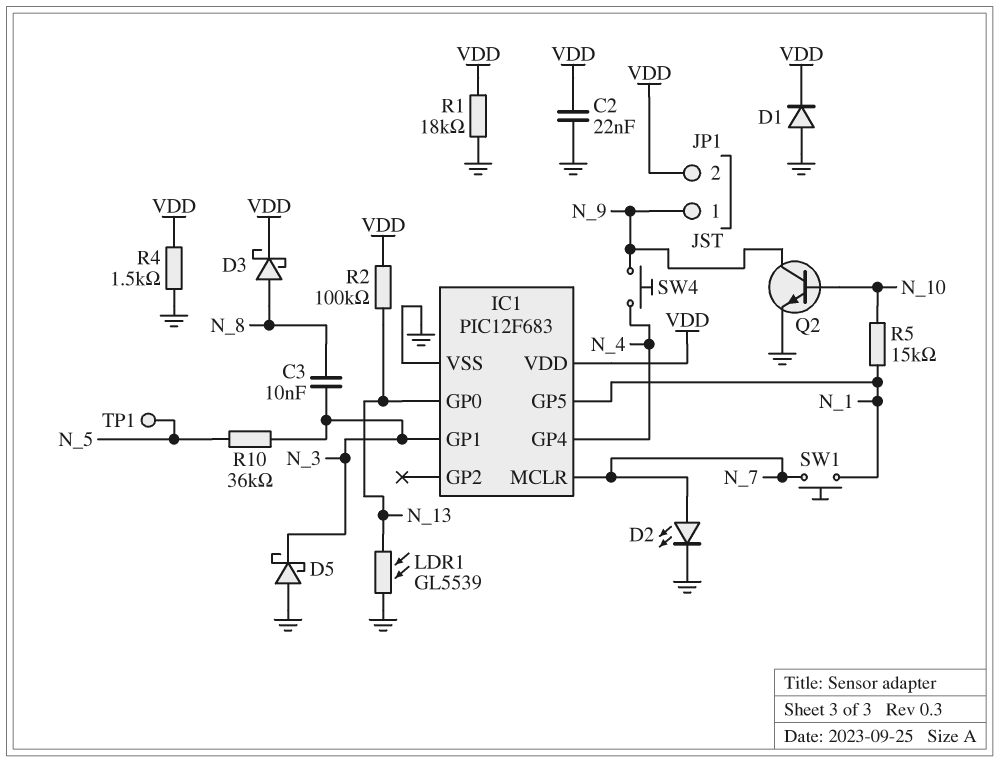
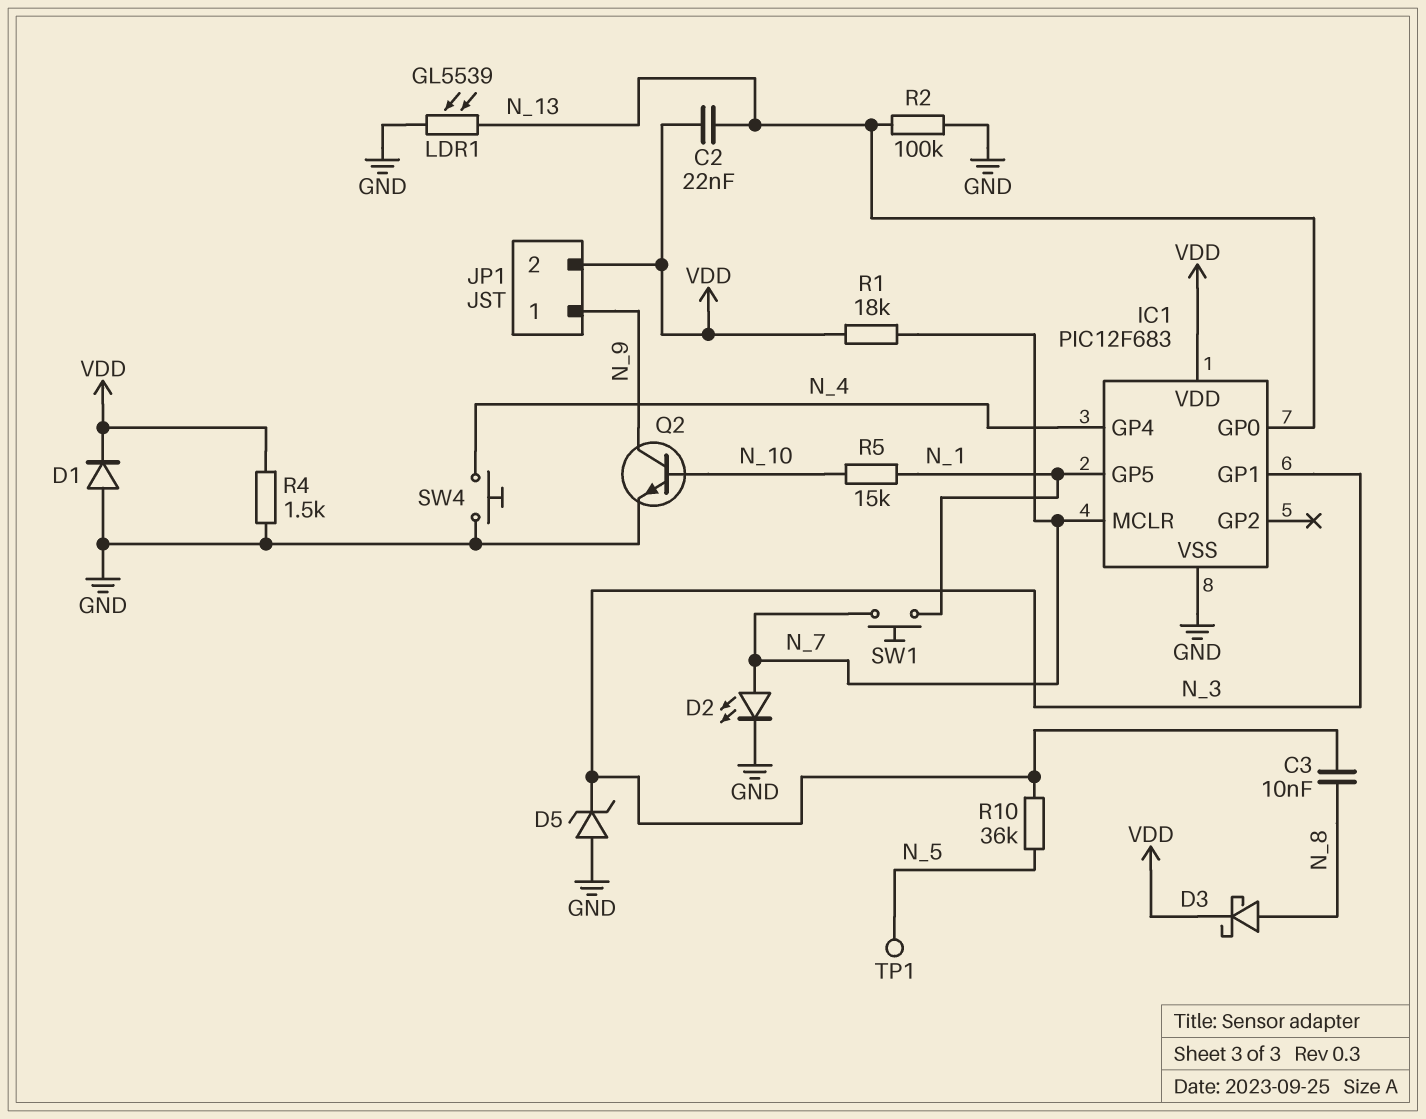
C2: 22nF (GND, VDD) -> 22nF (N_13, VDD)
D5: schottky (A GND, K N_3) -> zener (A GND, K N_3)
R1: 18k (GND, VDD) -> 18k (N_7, VDD)
R2: 100k (N_13, VDD) -> 100k (GND, N_13)
SW4: button (N_4, N_9) -> button (GND, N_4)

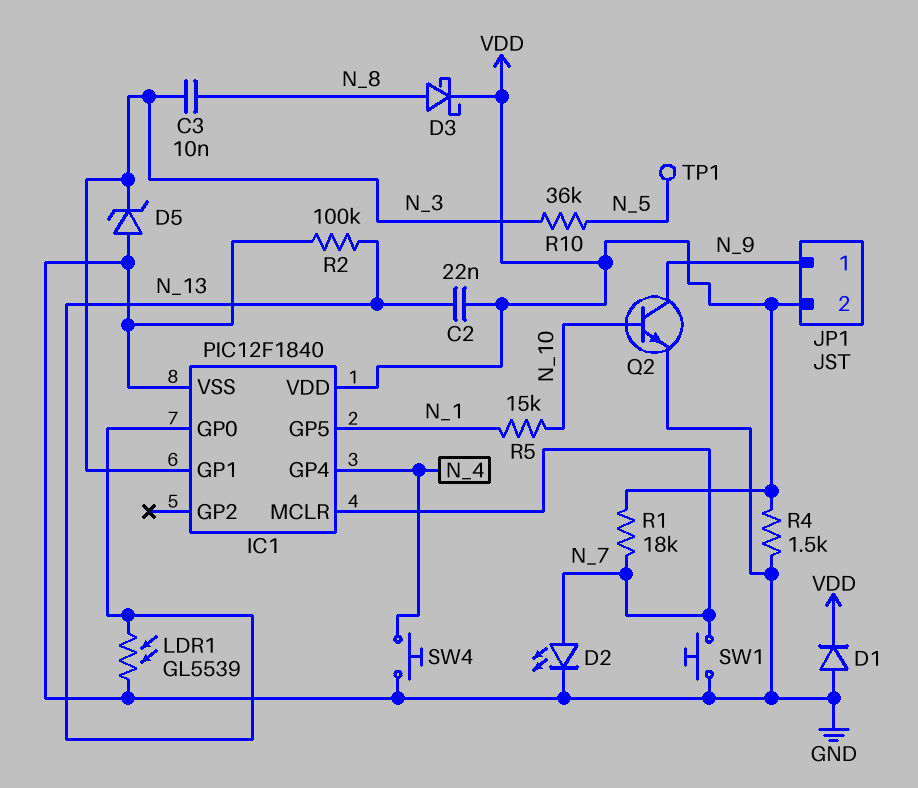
IC1: PIC12F683 -> PIC12F1840
SW1: button (N_1, N_7) -> button (GND, N_7)

